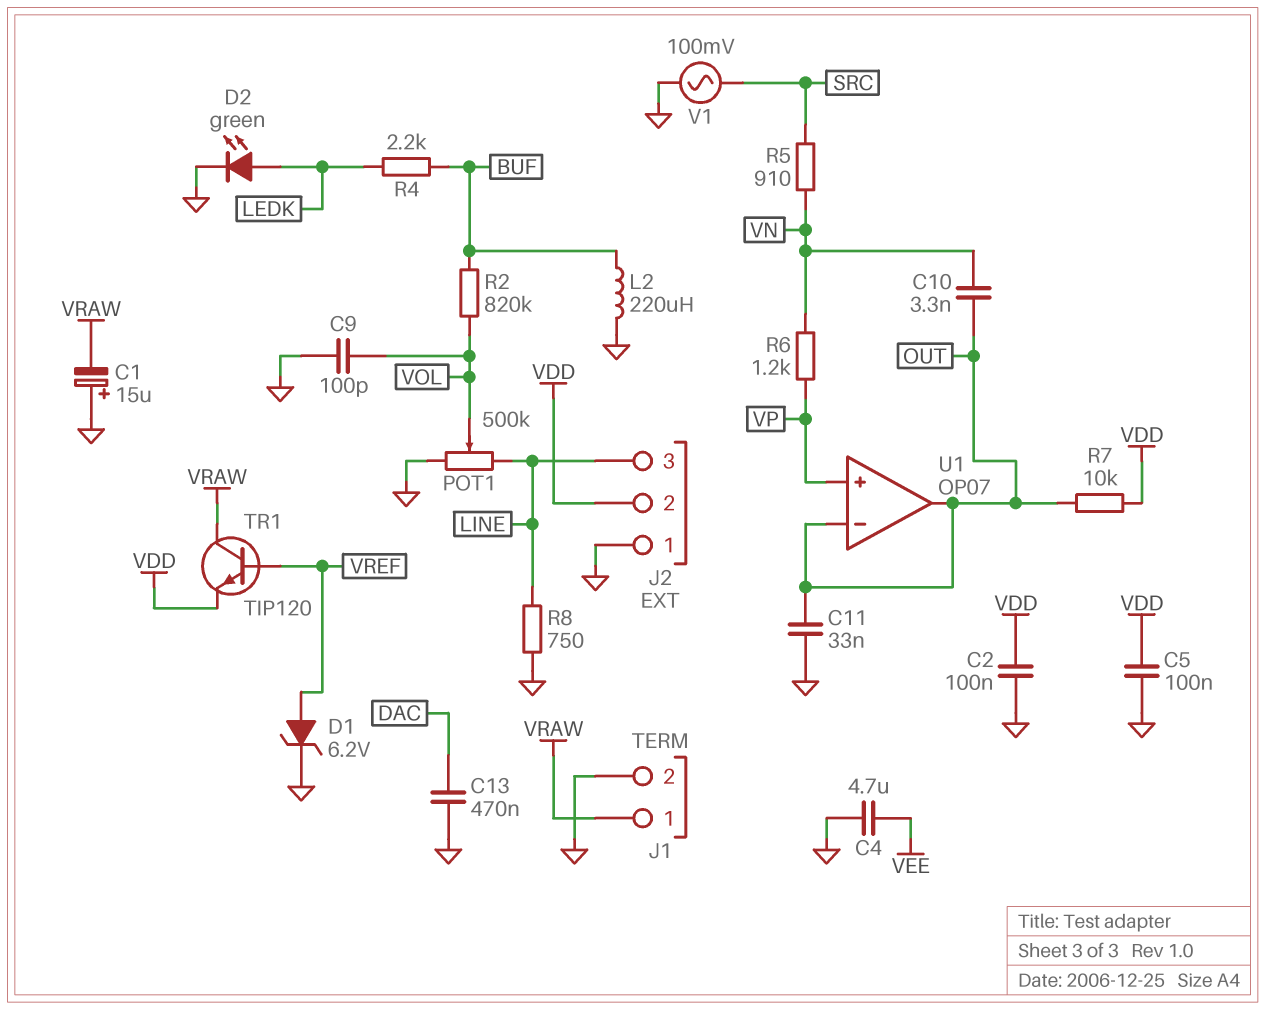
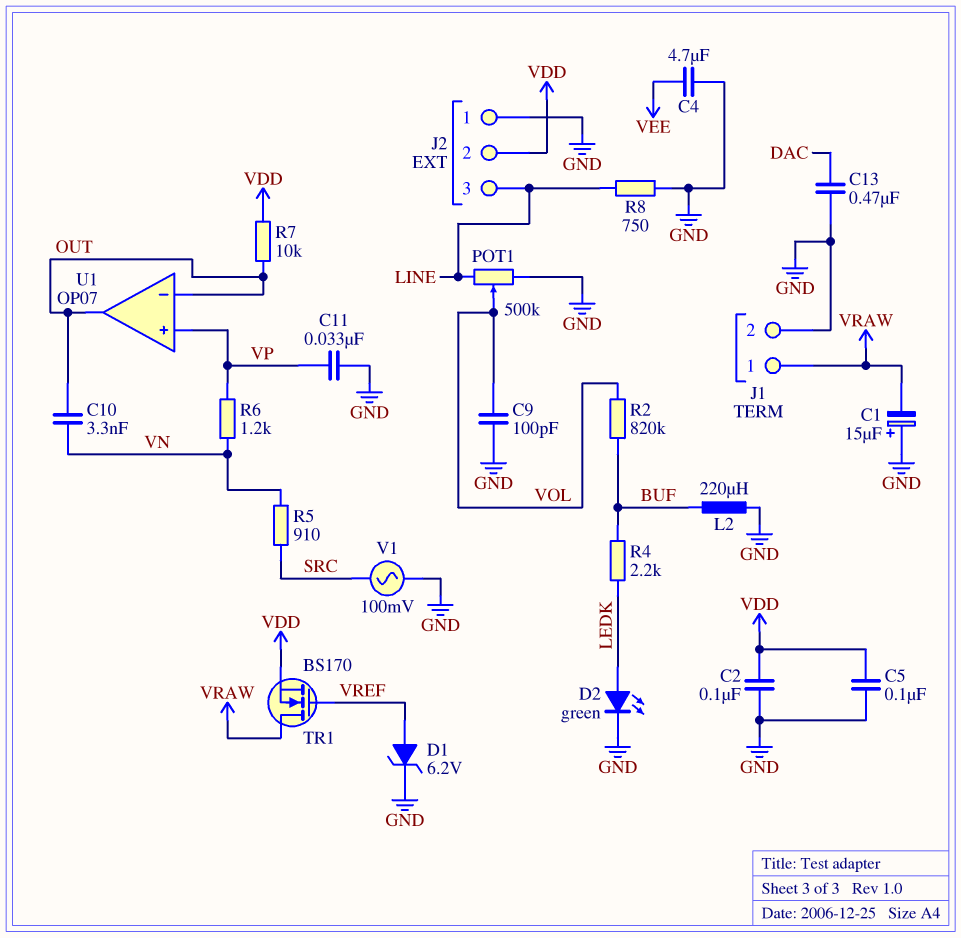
C11: 33nF (GND, OUT) -> 33nF (GND, VP)
TR1: NPN TIP120 (B VREF, C VRAW, E VDD) -> NMOS BS170 (G VREF, D VRAW, S VDD)

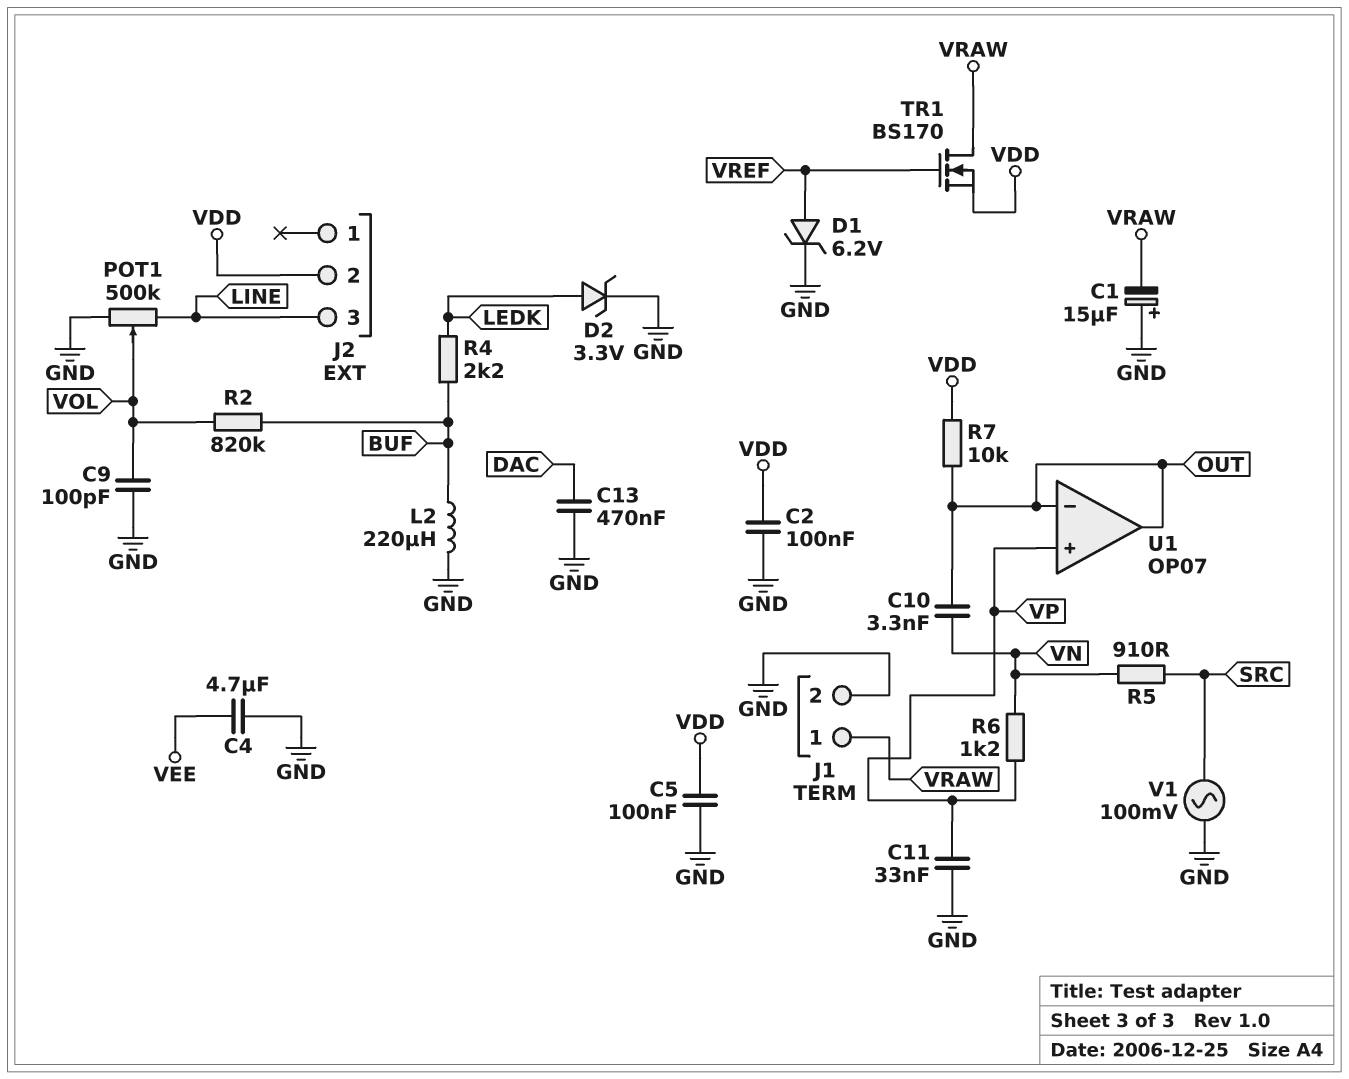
D2: LED green (A LEDK, K GND) -> zener 3.3V (A LEDK, K GND)
J2 pin 1: GND -> none
R8: 750 (GND, LINE) -> none

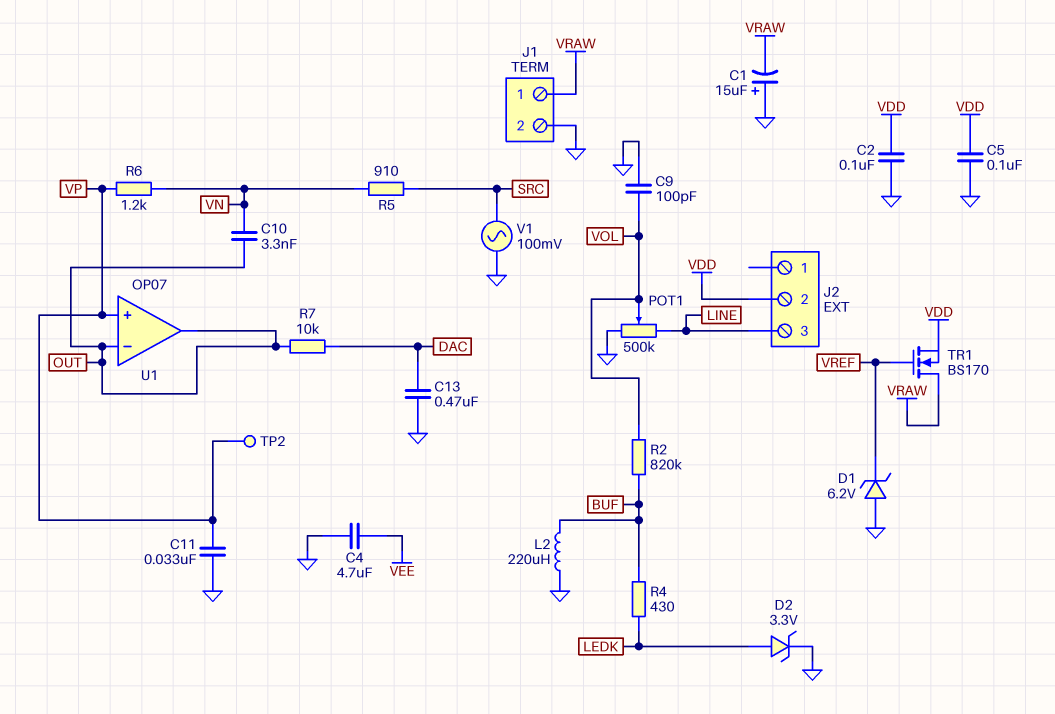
D1: zener 6.2V (A VREF, K GND) -> zener 6.2V (A GND, K VREF)
R4: 2.2k (BUF, LEDK) -> 430 (BUF, LEDK)
R7: 10k (OUT, VDD) -> 10k (DAC, OUT)
TP2: none -> test point (VP)

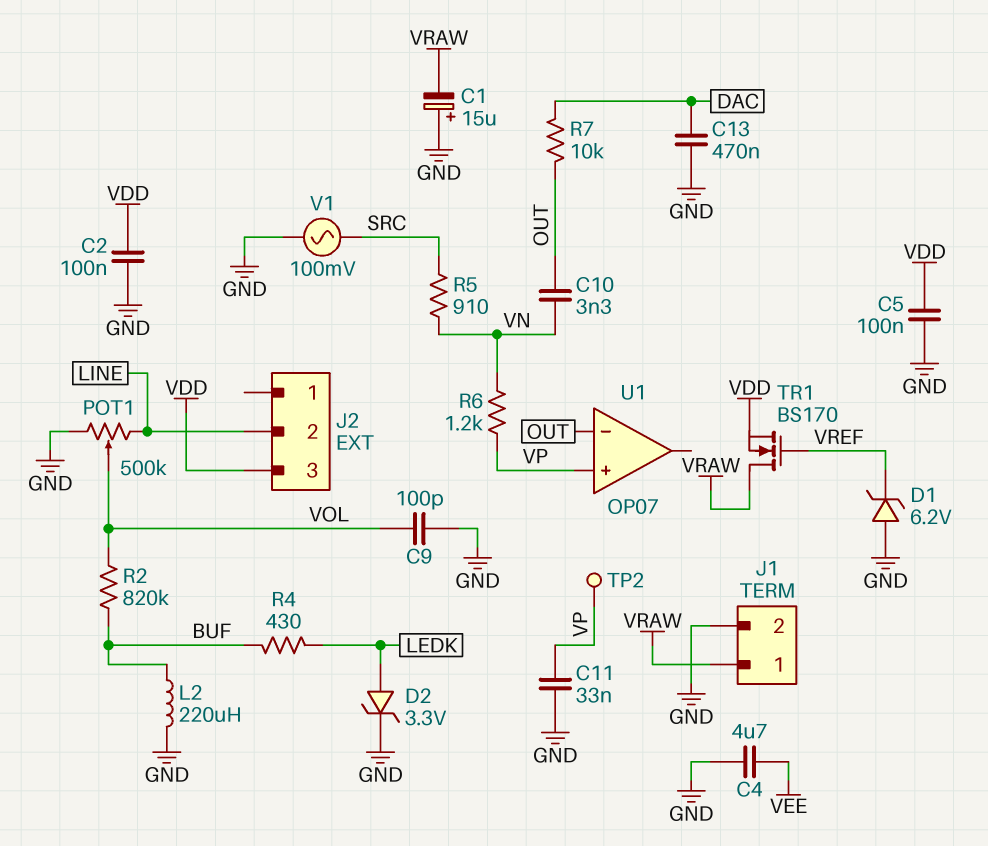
J2 pin 2: VDD -> LINE
J2 pin 3: LINE -> VDD
U1 pin out: OUT -> none

